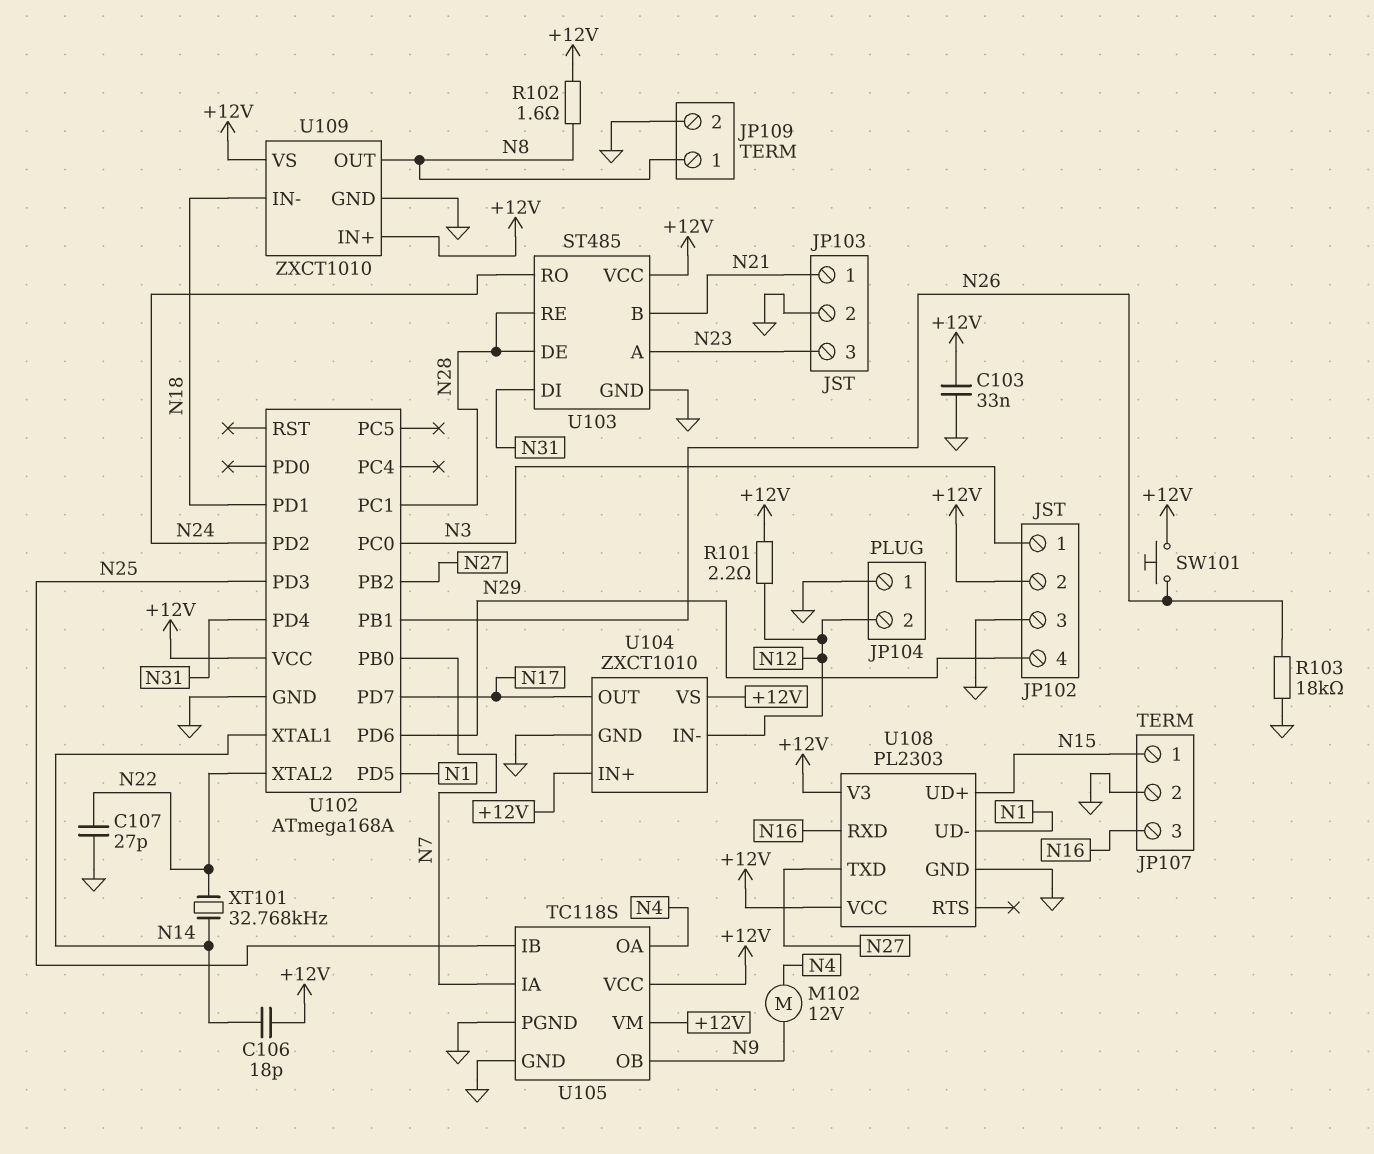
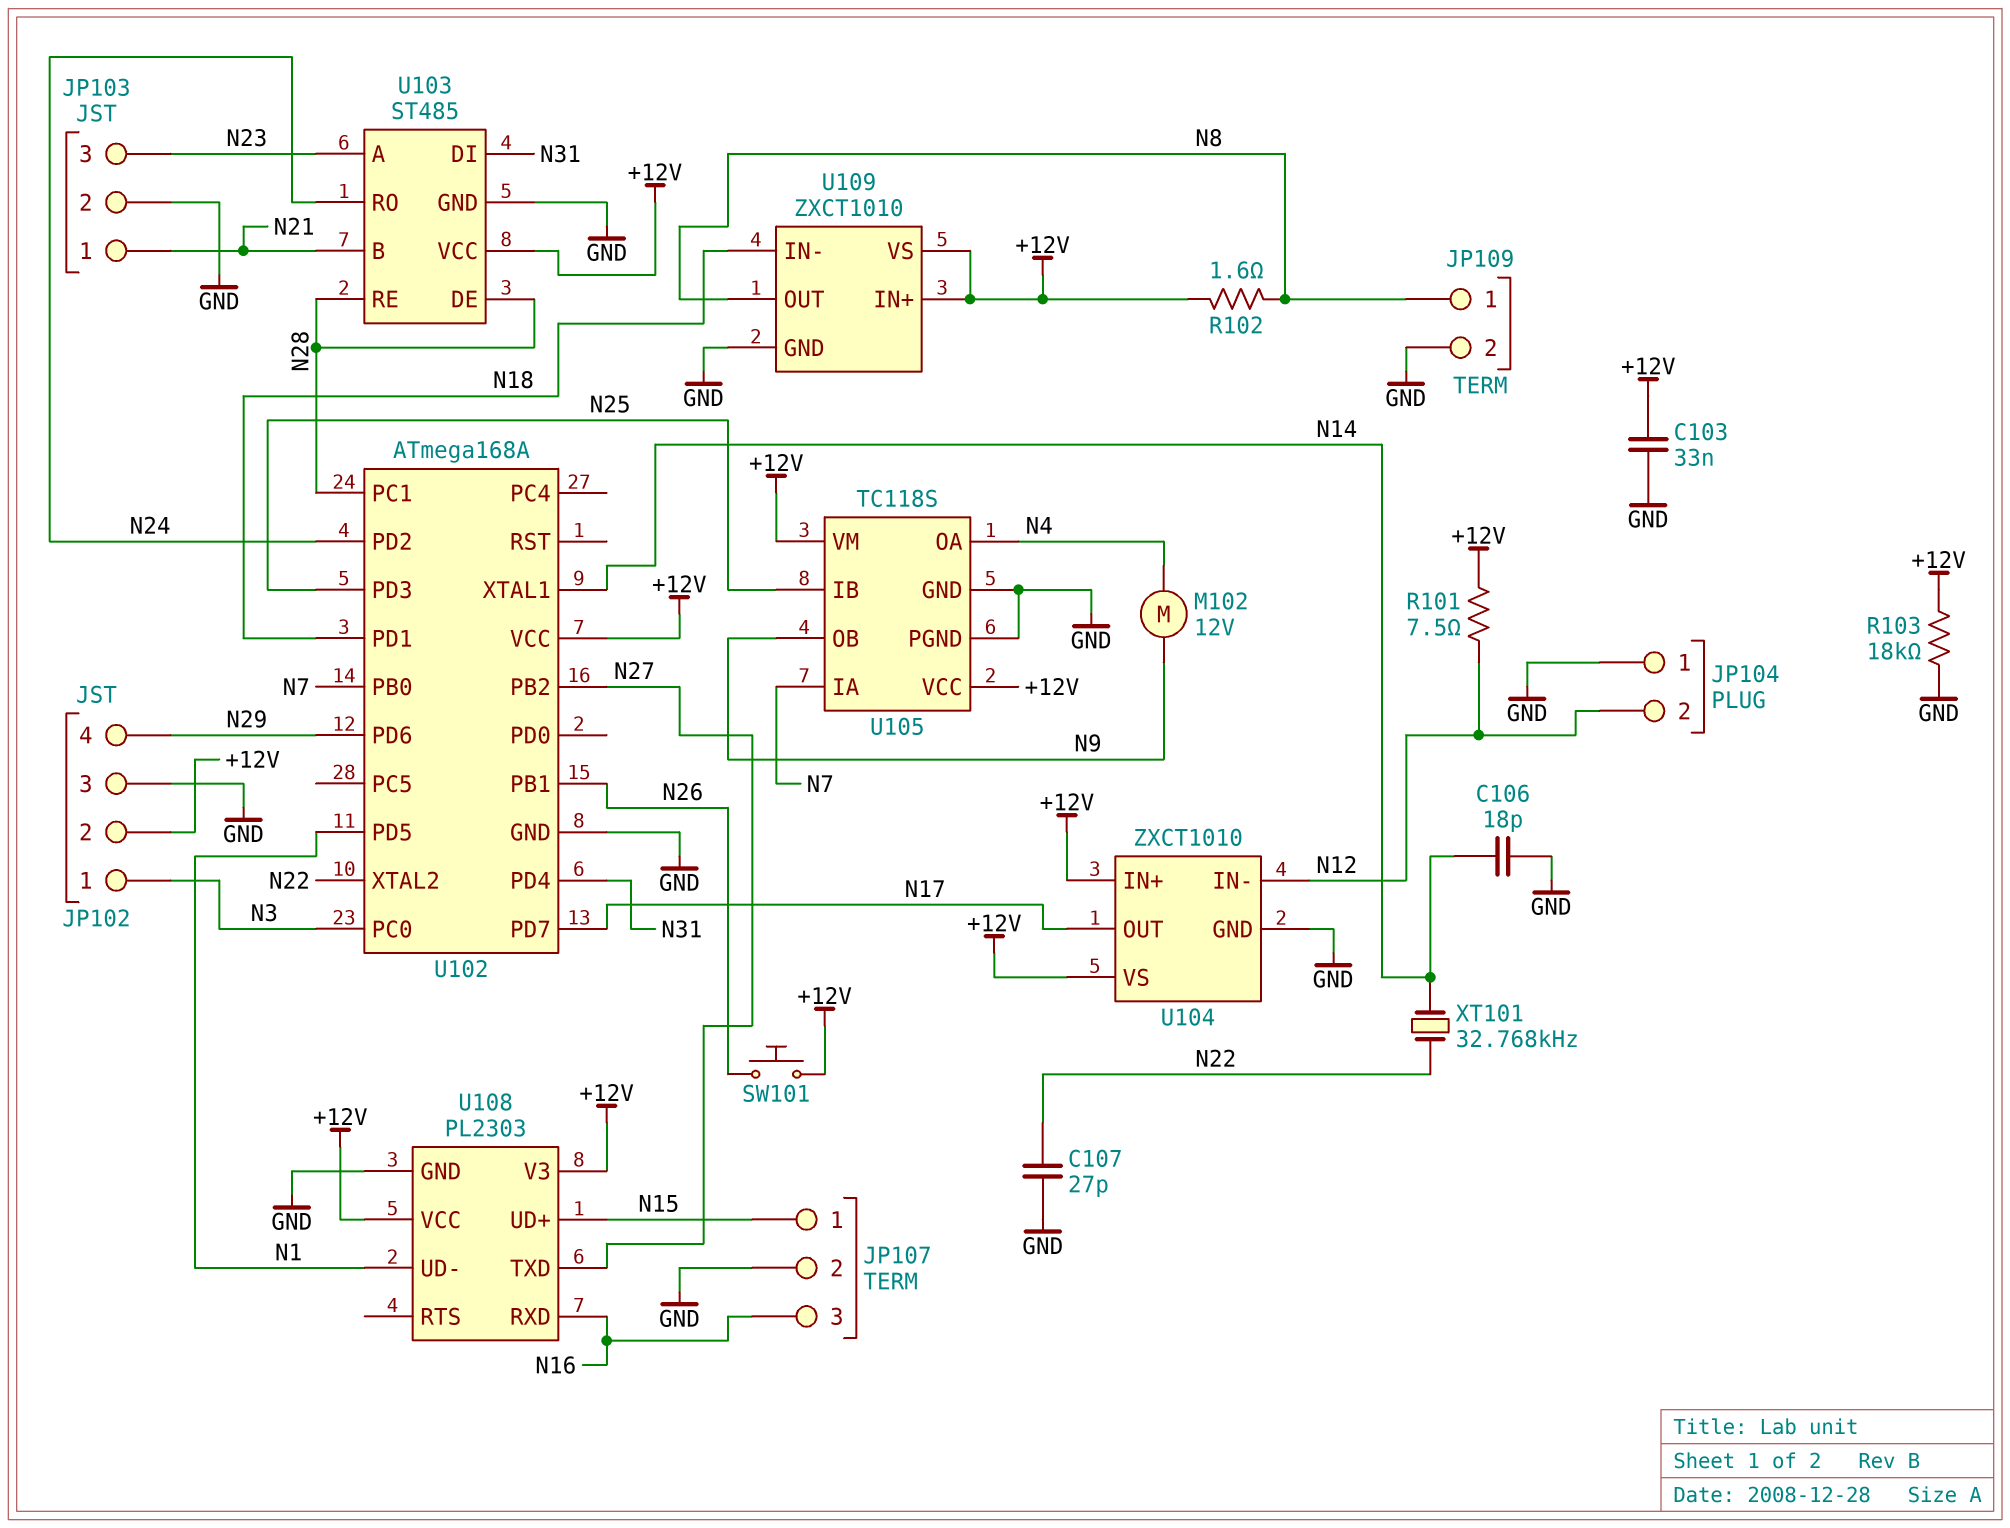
C106: 18pF (+12V, N14) -> 18pF (GND, N14)
R101: 2.2 (+12V, N12) -> 7.5 (+12V, N12)
R103: 18k (GND, N26) -> 18k (+12V, GND)

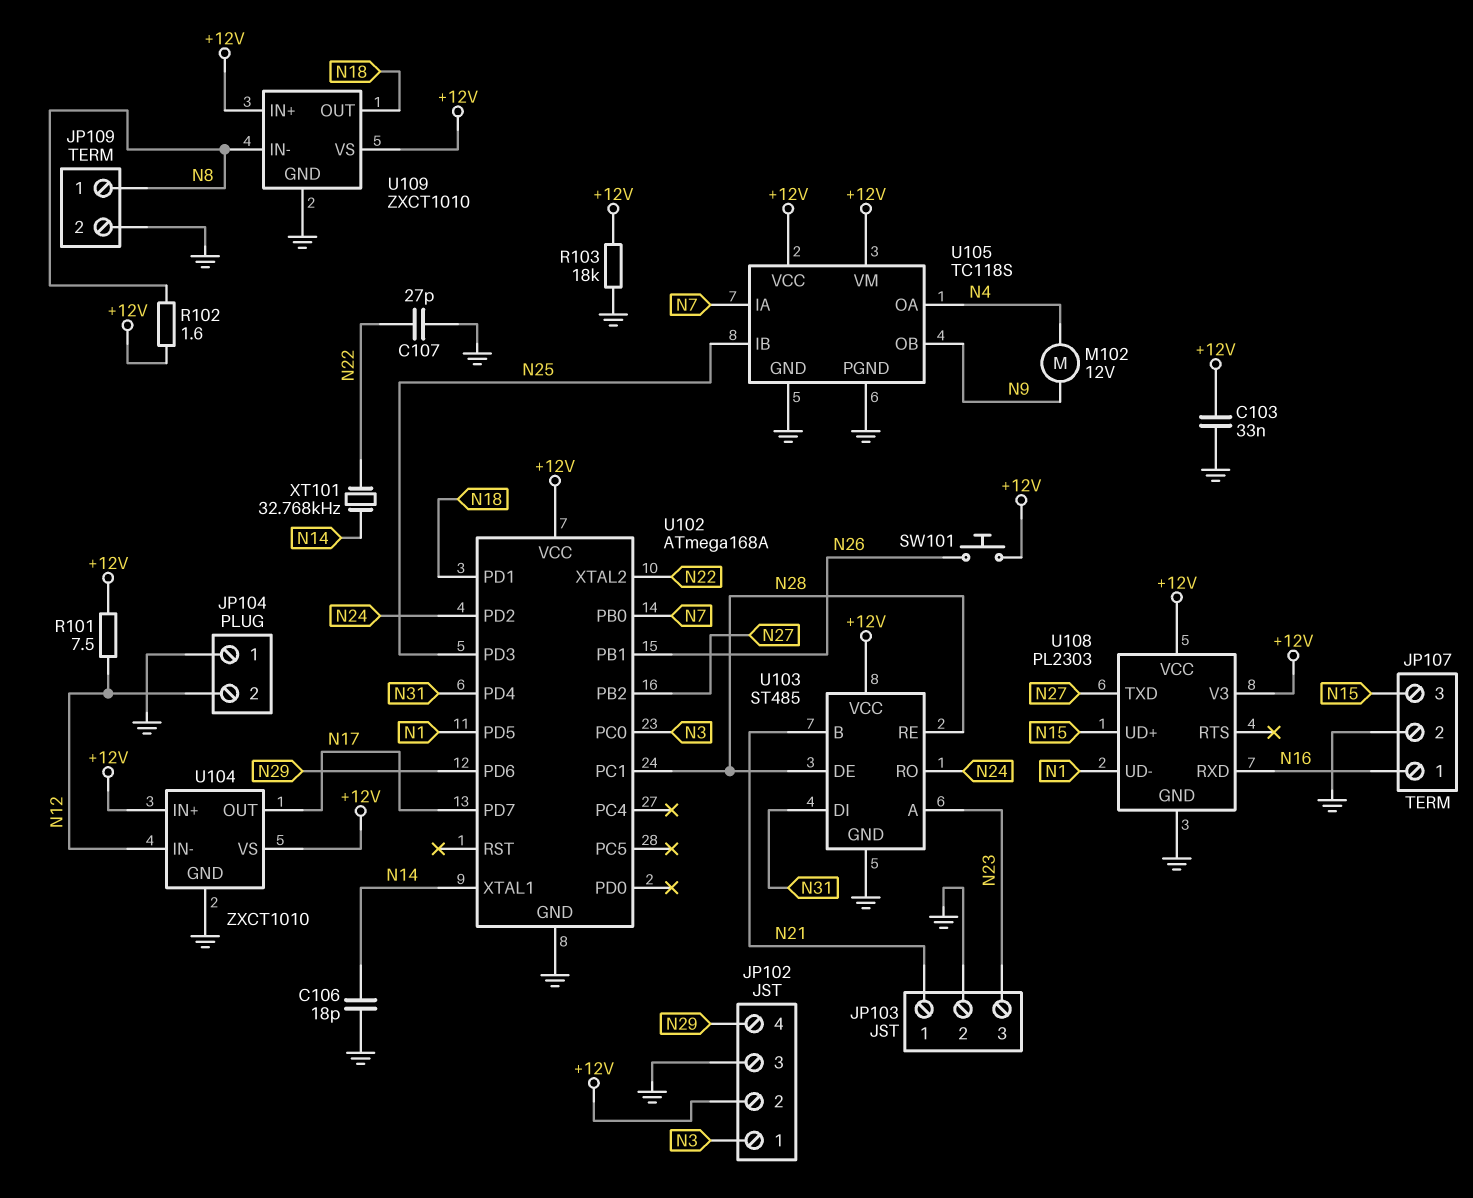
JP107 pin 1: N15 -> N16
JP107 pin 3: N16 -> N15
U109 pin IN-: N18 -> N8
U109 pin OUT: N8 -> N18

